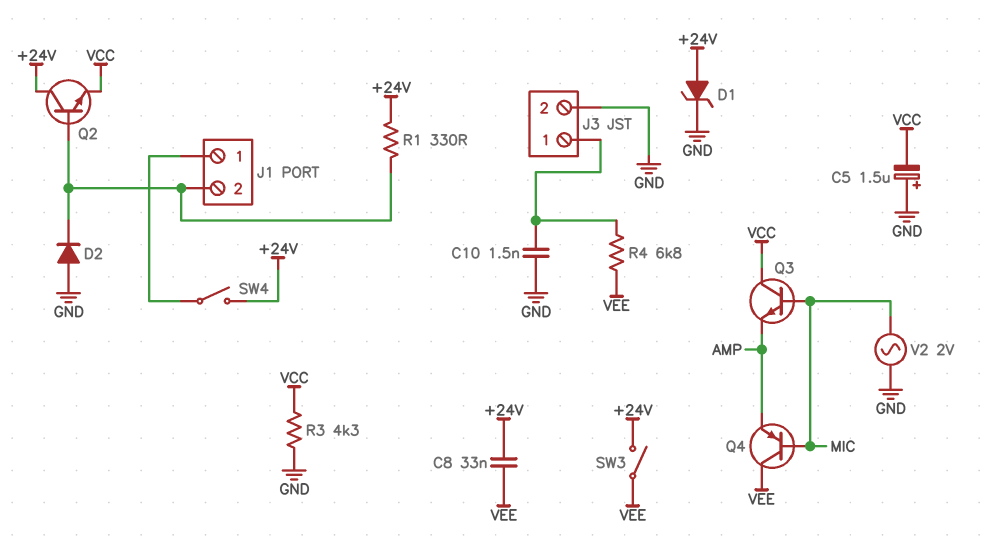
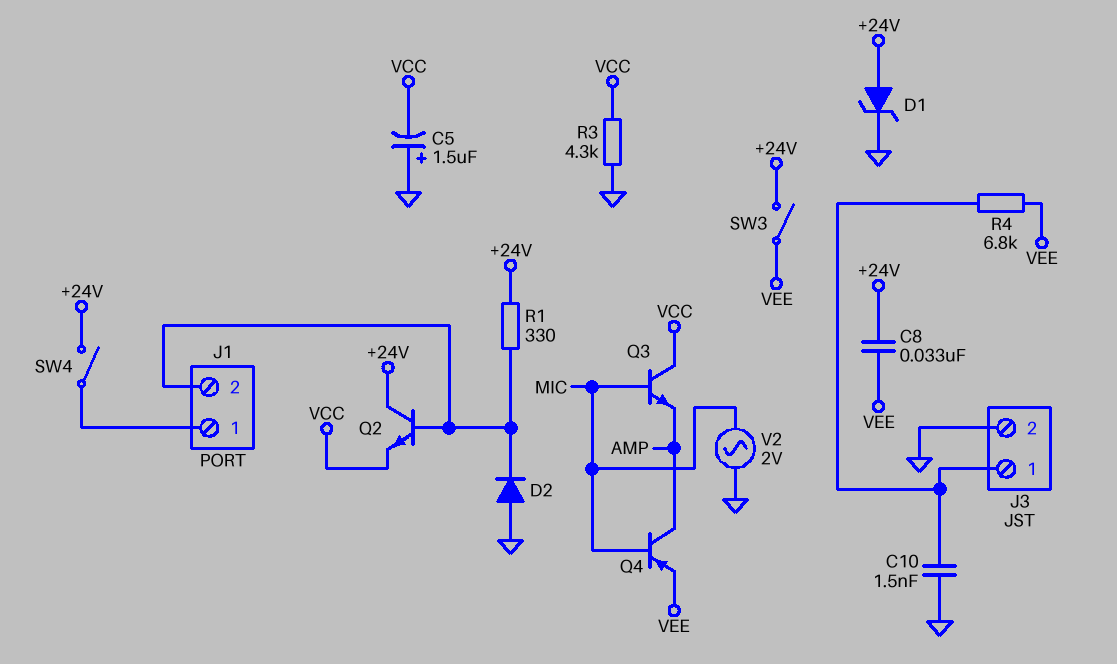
Q4: PNP (B MIC, C VEE, E AMP) -> PNP (B MIC, C AMP, E VEE)

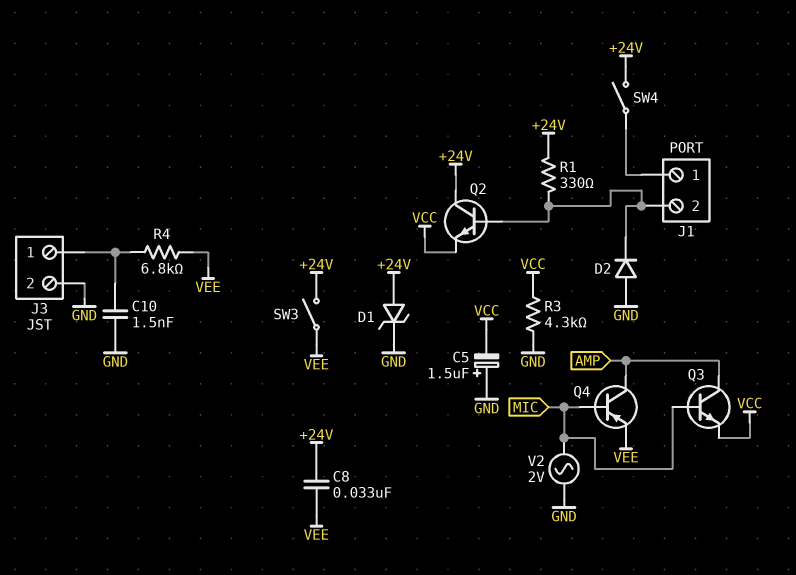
Q3: NPN (B MIC, C VCC, E AMP) -> NPN (B MIC, C AMP, E VCC)

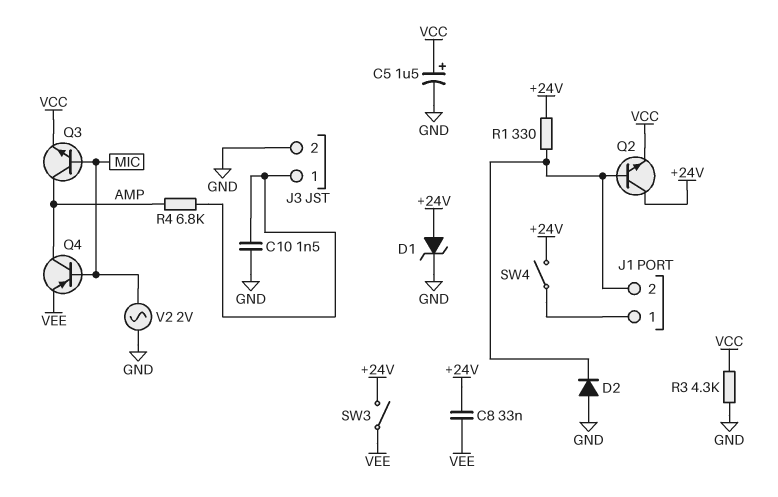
C5: 1.5uF (plus GND, minus VCC) -> 1.5uF (plus VCC, minus GND)
R4: 6.8k (J3/1, VEE) -> 6.8k (AMP, J3/1)

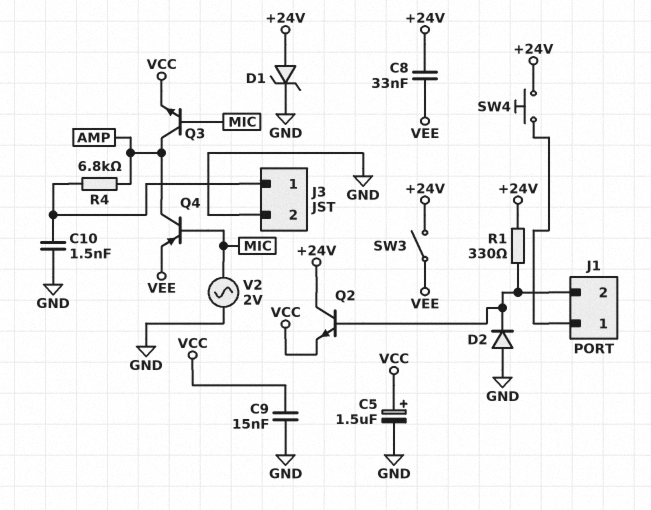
C9: none -> 15nF (GND, VCC)
R3: 4.3k (GND, VCC) -> none
SW4: switch (+24V, J1/1) -> button (+24V, J1/1)

